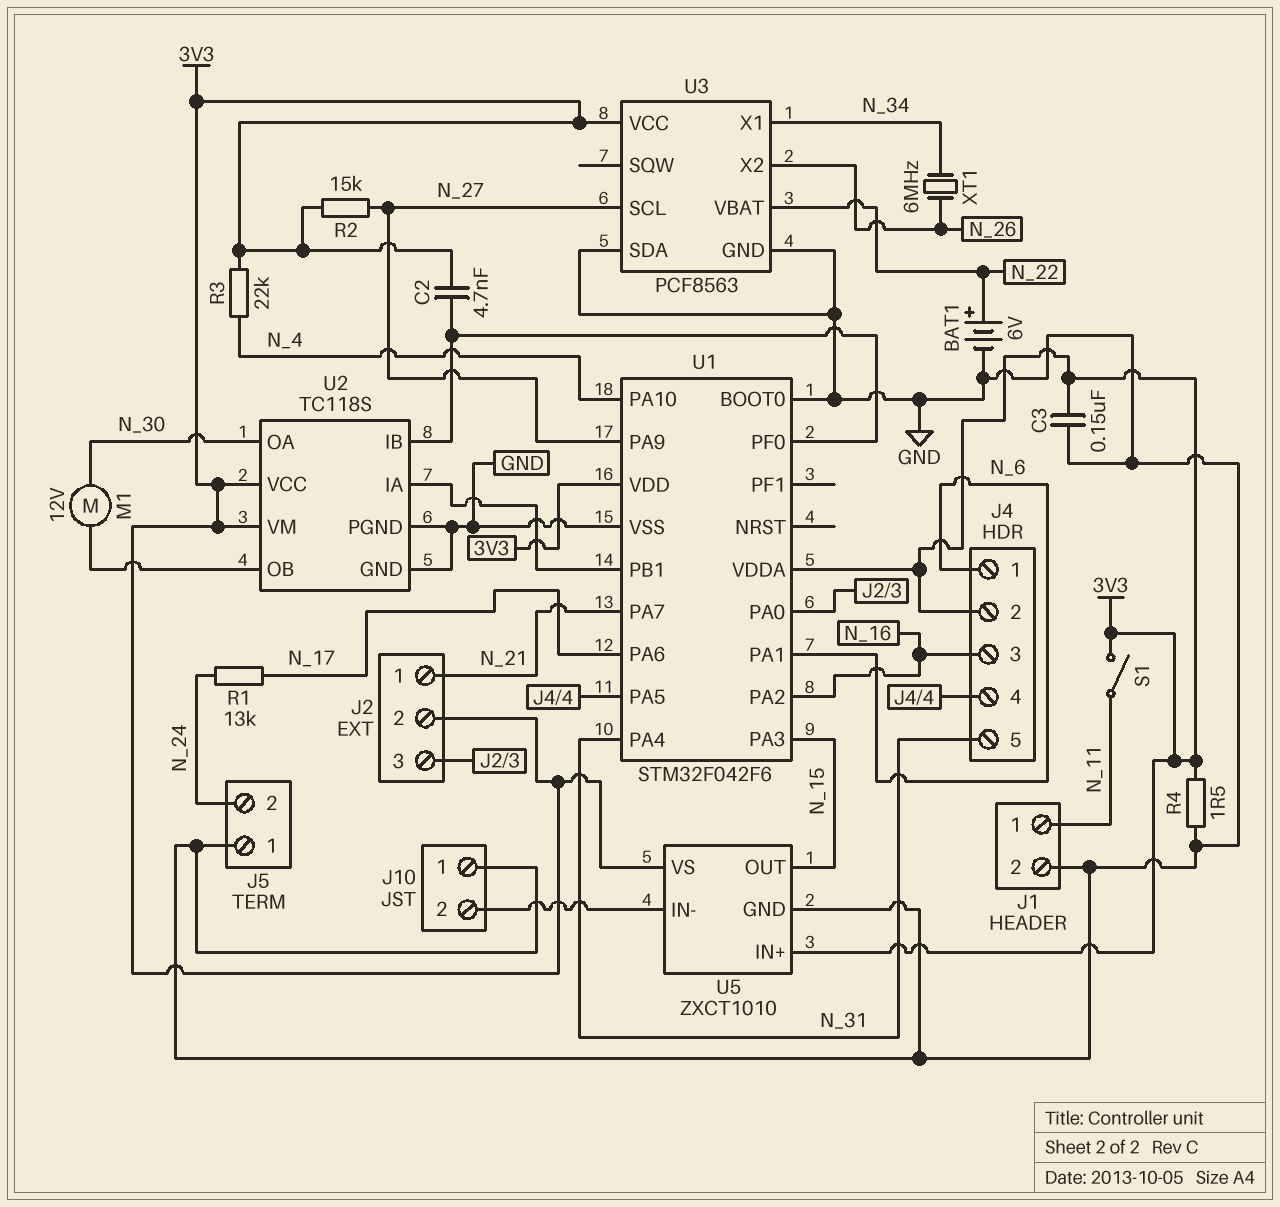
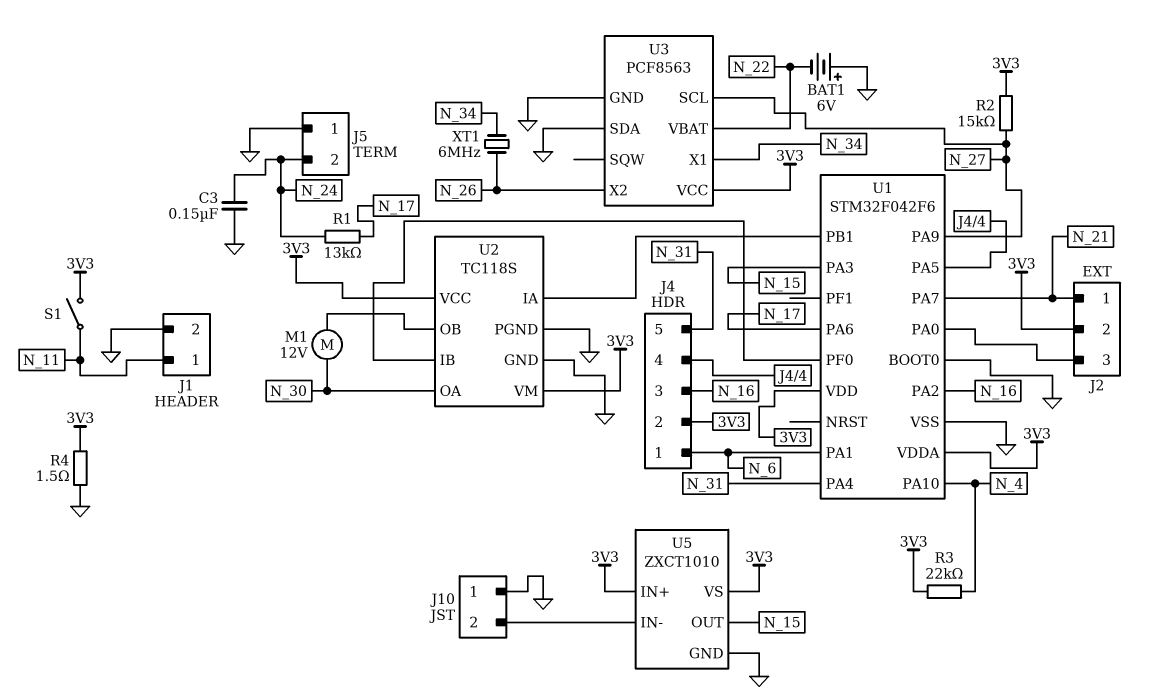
BAT1: 6V (plus N_22, minus GND) -> 6V (plus GND, minus N_22)
C2: 4.7nF (3V3, U1/PF0) -> none
C3: 150nF (3V3, GND) -> 150nF (GND, N_24)

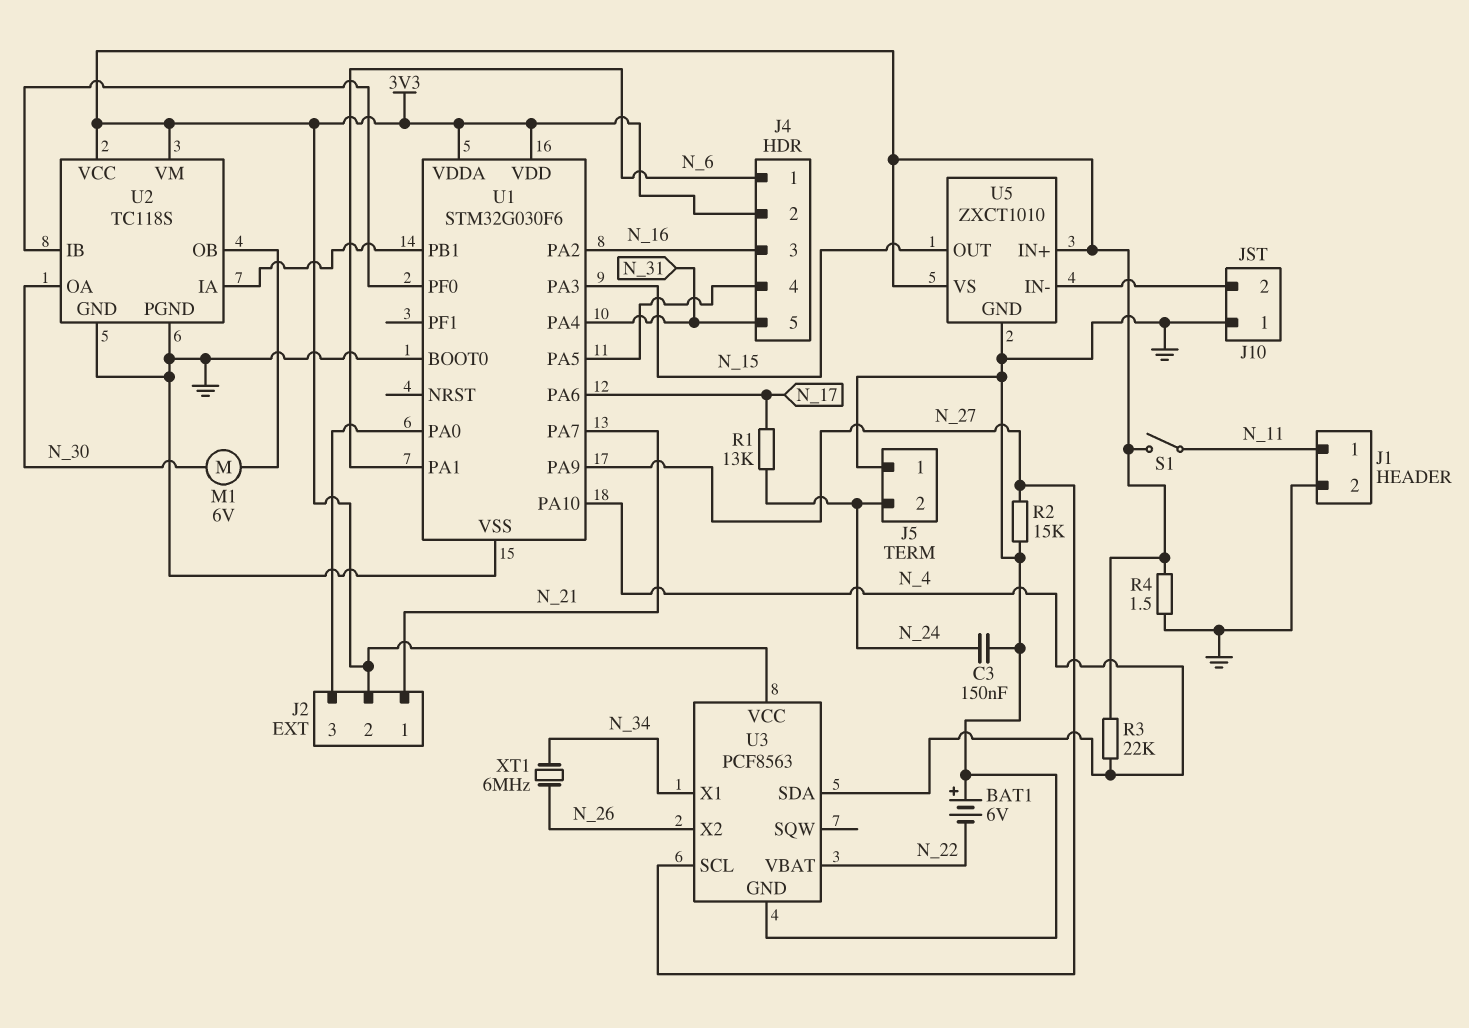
M1: motor 12V (N_30, U2/OB) -> motor 6V (N_30, U2/OB)
R2: 15k (3V3, N_27) -> 15k (GND, N_27)
U1: STM32F042F6 -> STM32G030F6
U3 pin SDA: GND -> N_4

